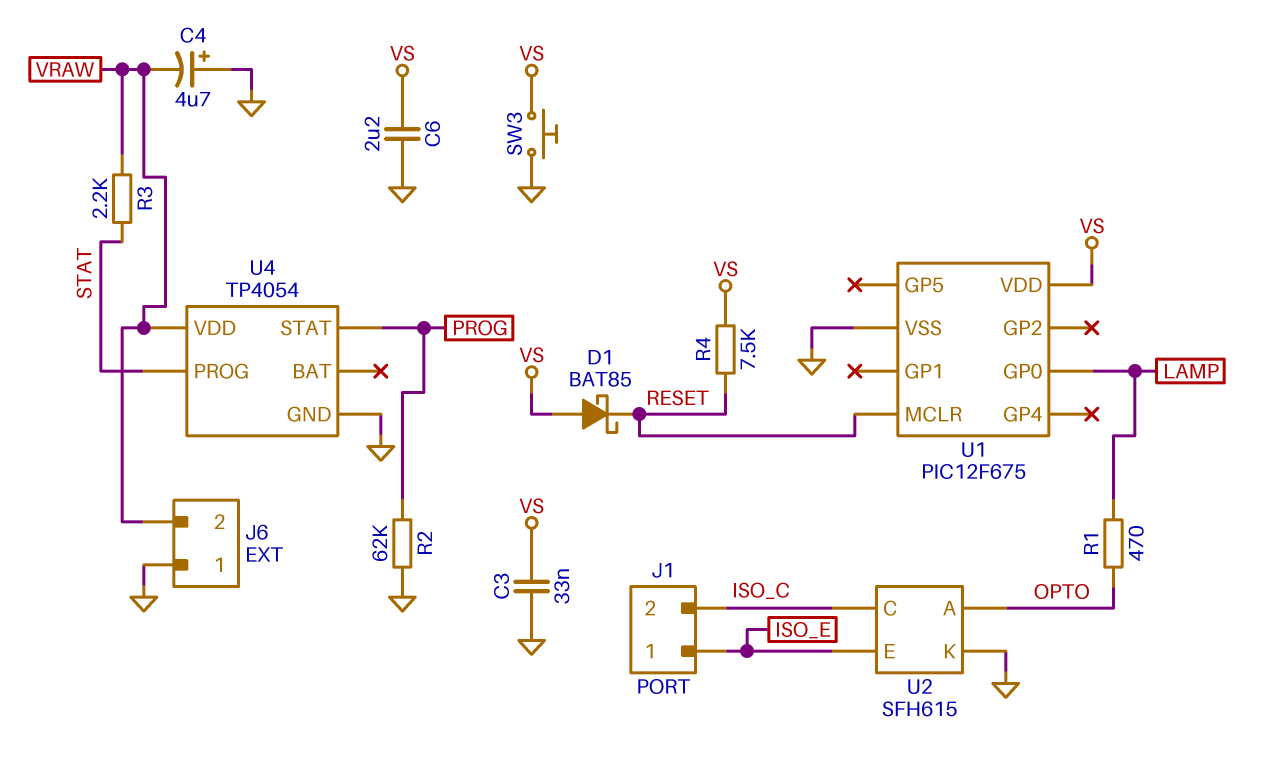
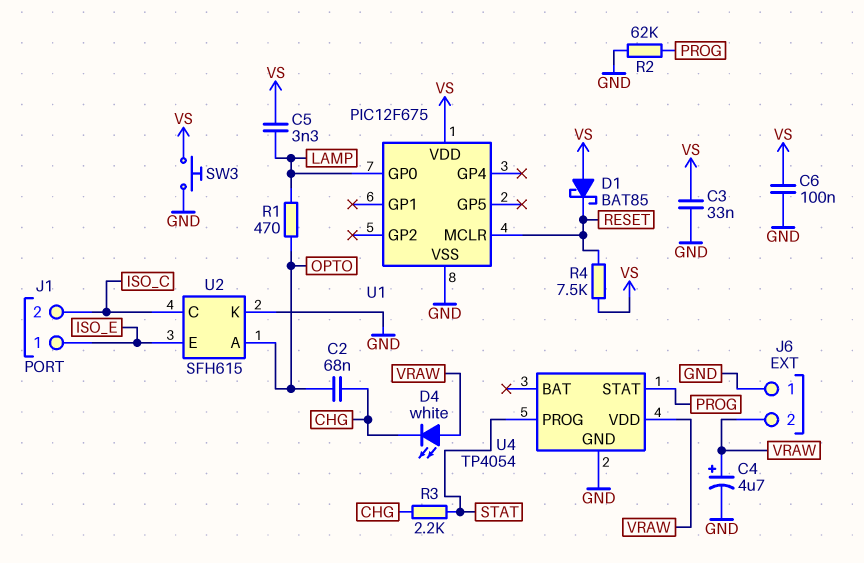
C2: none -> 68nF (CHG, OPTO)
C4: 4.7uF (plus GND, minus VRAW) -> 4.7uF (plus VRAW, minus GND)
C5: none -> 3.3nF (LAMP, VS)
C6: 2.2uF (GND, VS) -> 100nF (GND, VS)
D4: none -> LED white (A VRAW, K CHG)
R3: 2.2k (STAT, VRAW) -> 2.2k (CHG, STAT)

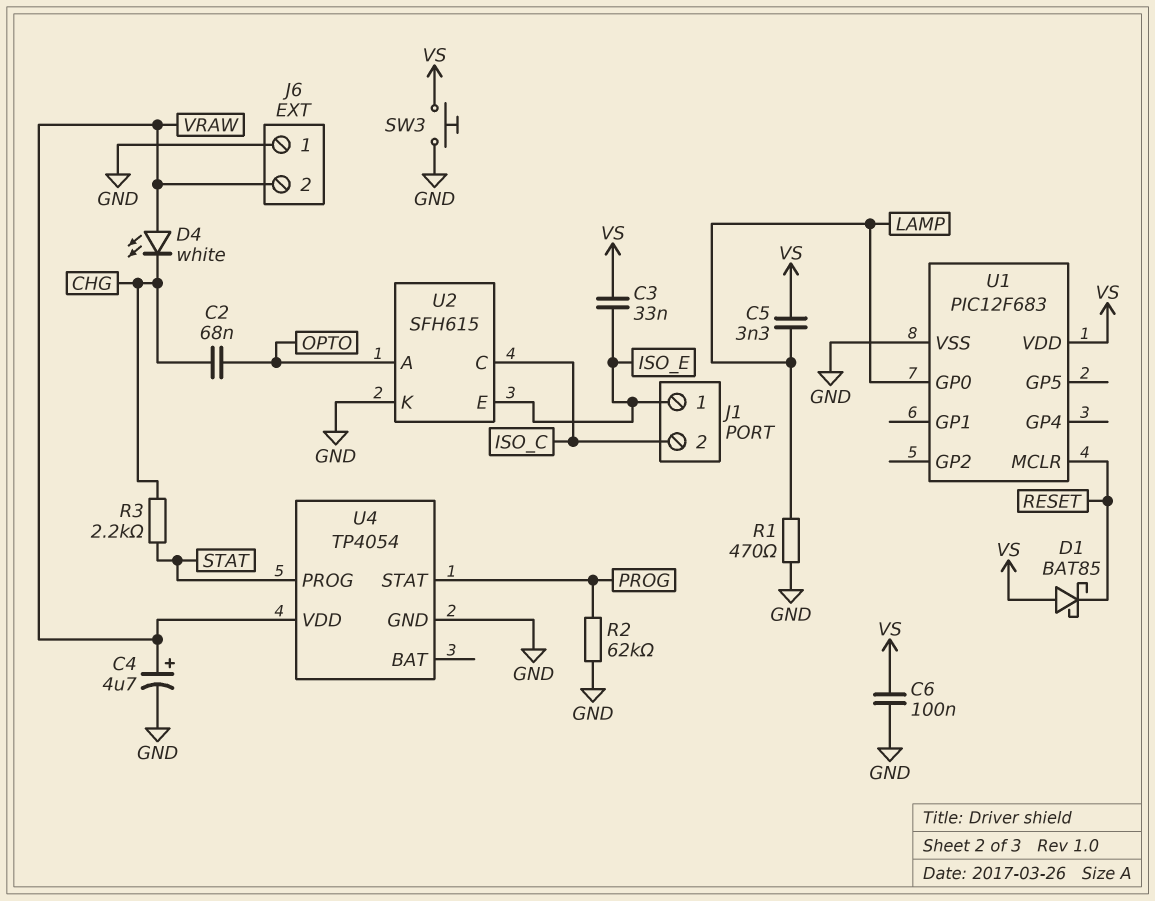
C3: 33nF (GND, VS) -> 33nF (ISO_E, VS)
R1: 470 (LAMP, OPTO) -> 470 (GND, LAMP)
R4: 7.5k (RESET, VS) -> none
U1: PIC12F675 -> PIC12F683

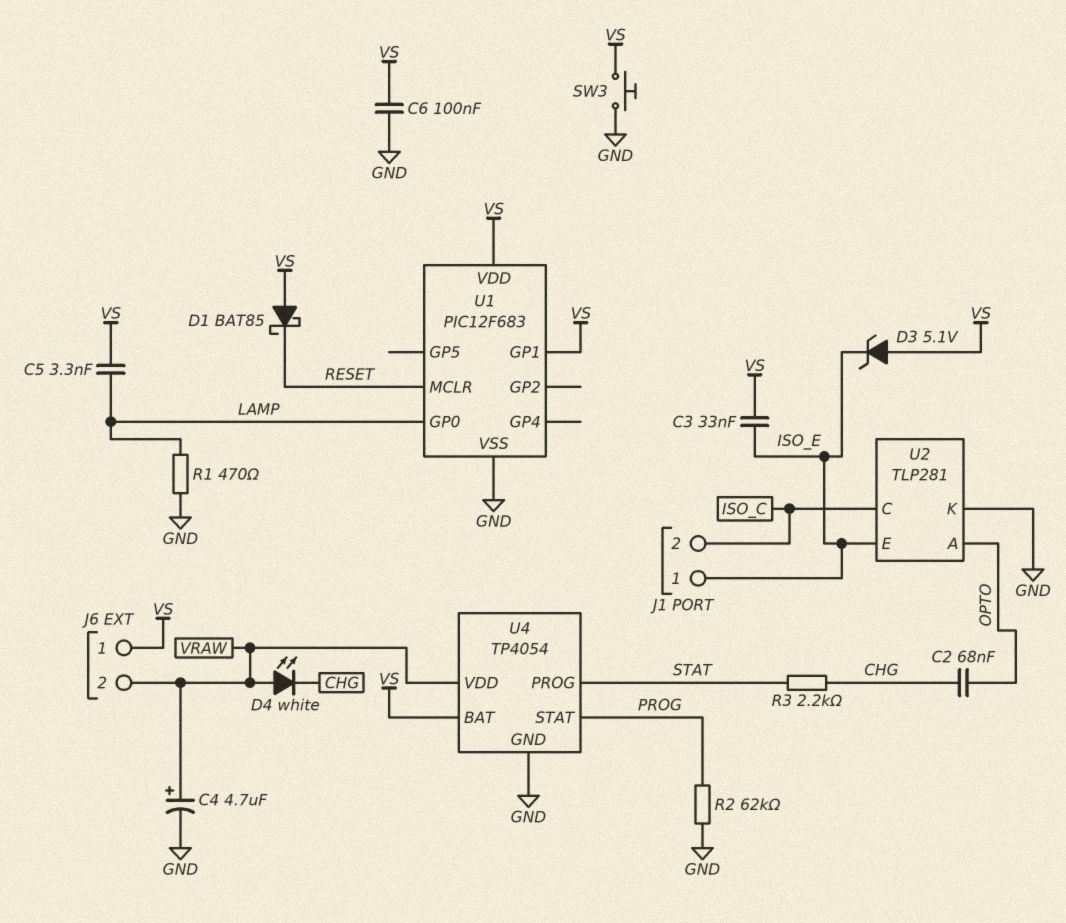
D3: none -> zener 5.1V (A VS, K ISO_E)
J6 pin 1: GND -> VS
U1 pin GP1: none -> VS
U2: SFH615 -> TLP281
U4 pin BAT: none -> VS

